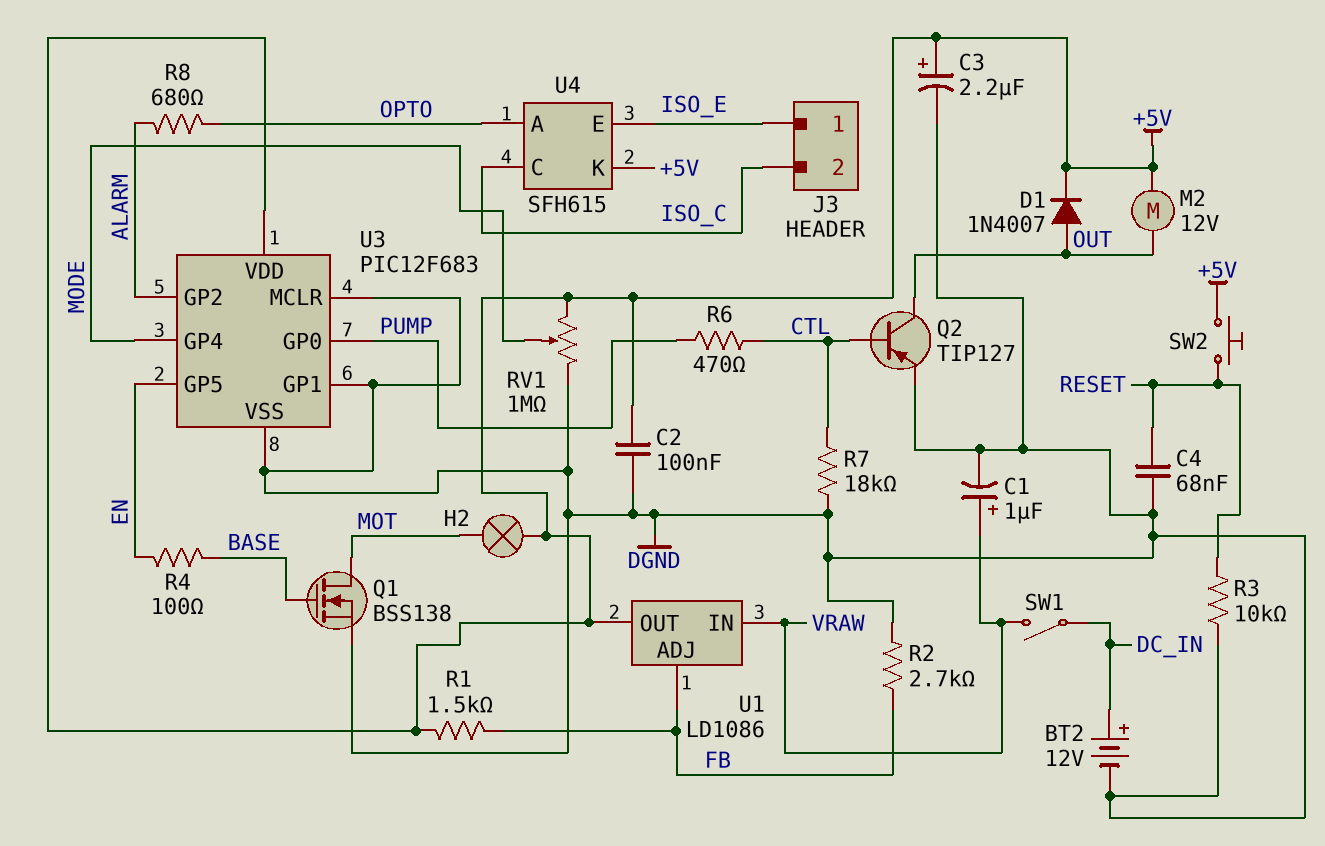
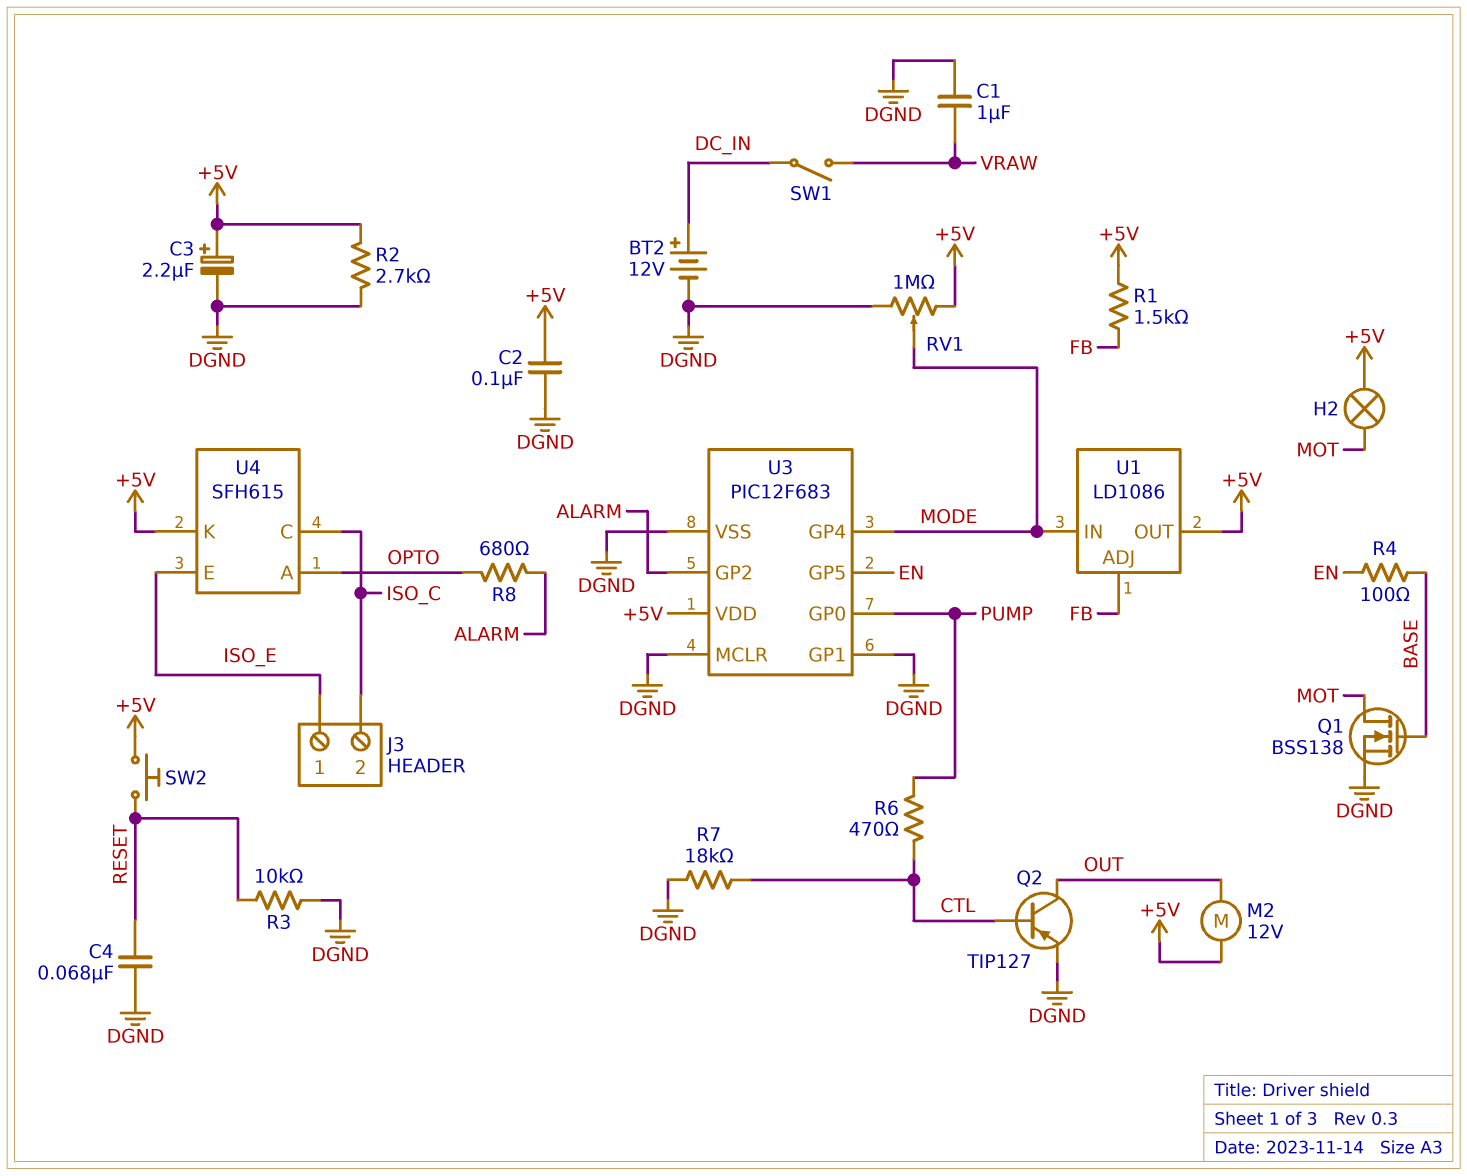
C1: 1uF (plus VRAW, minus DGND) -> 1uF (DGND, VRAW)
D1: diode 1N4007 (A OUT, K +5V) -> none
R2: 2.7k (DGND, FB) -> 2.7k (+5V, DGND)
U1 pin IN: VRAW -> MODE

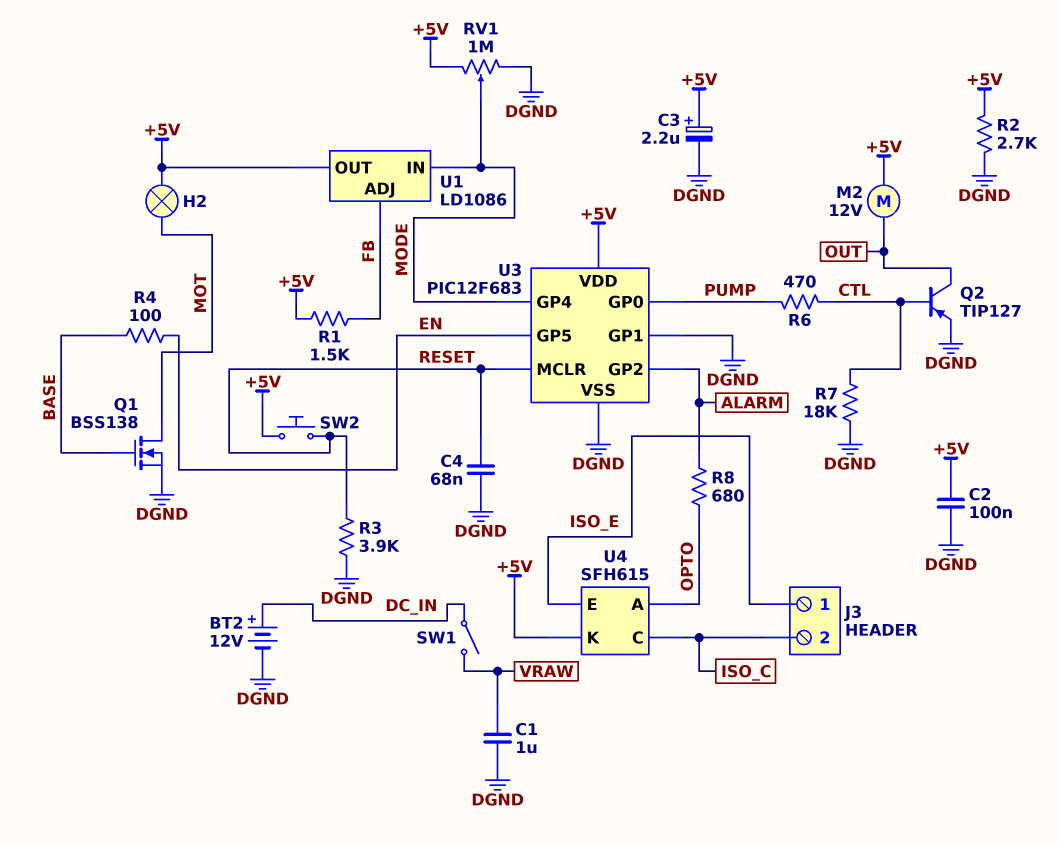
R3: 10k (DGND, RESET) -> 3.9k (DGND, RESET)
U3 pin MCLR: DGND -> RESET

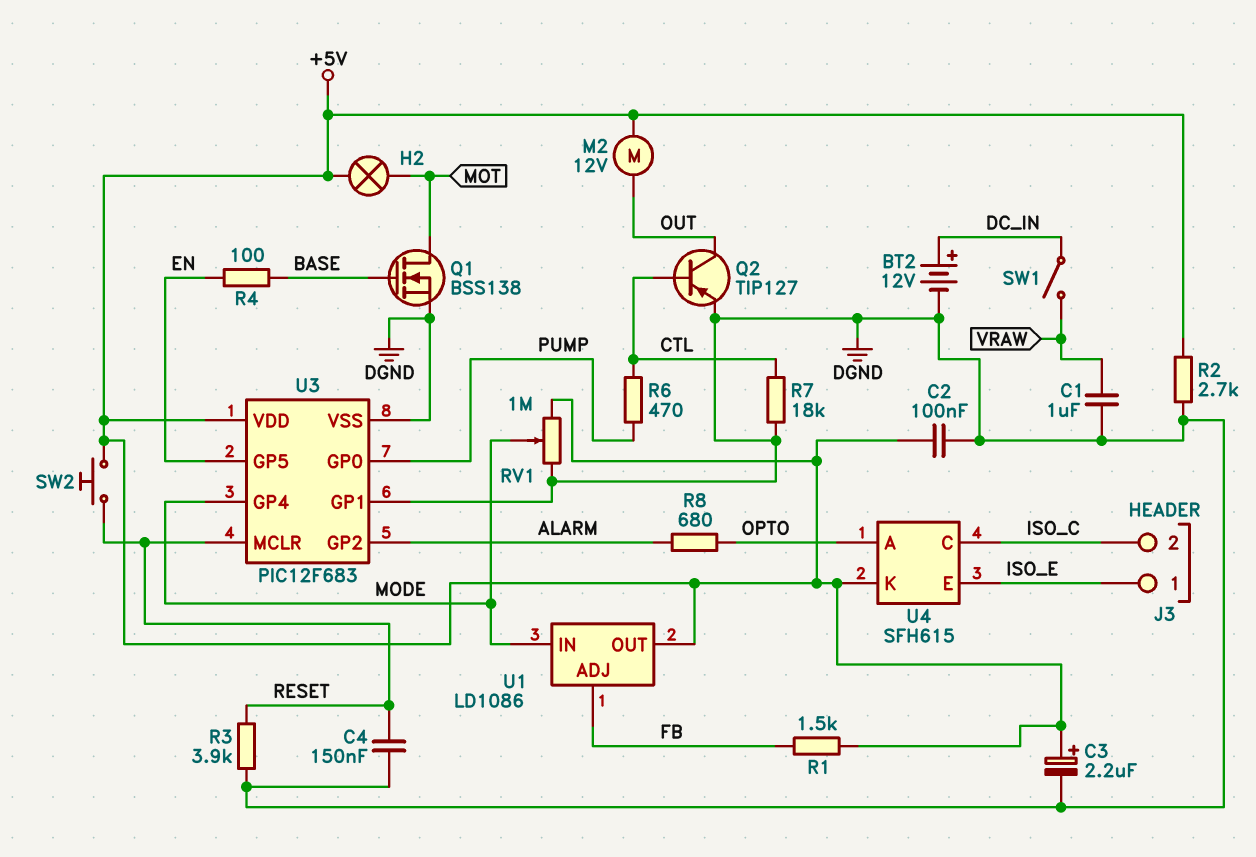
C4: 68nF (DGND, RESET) -> 150nF (DGND, RESET)

